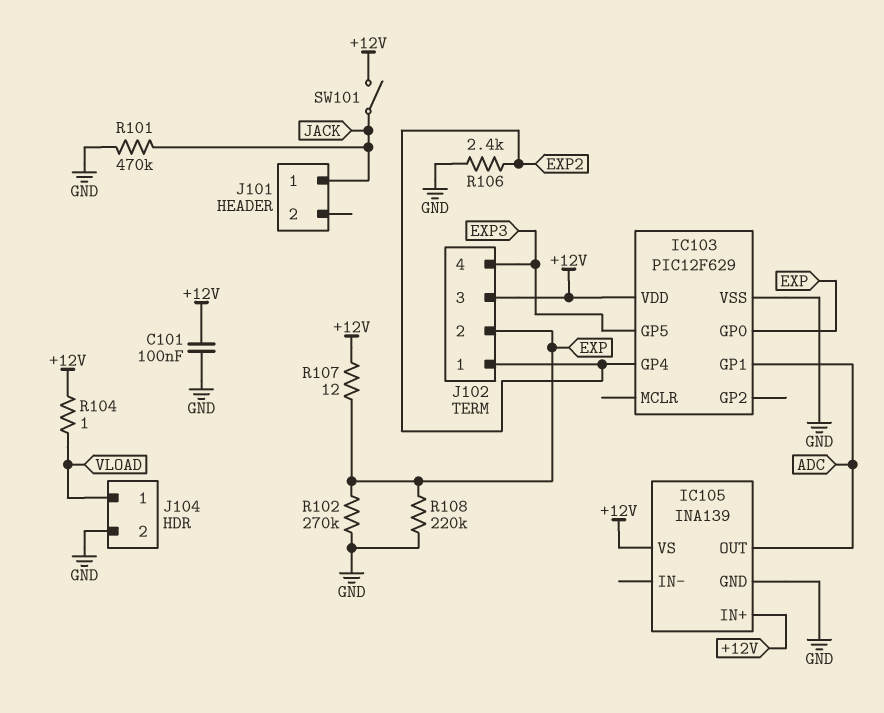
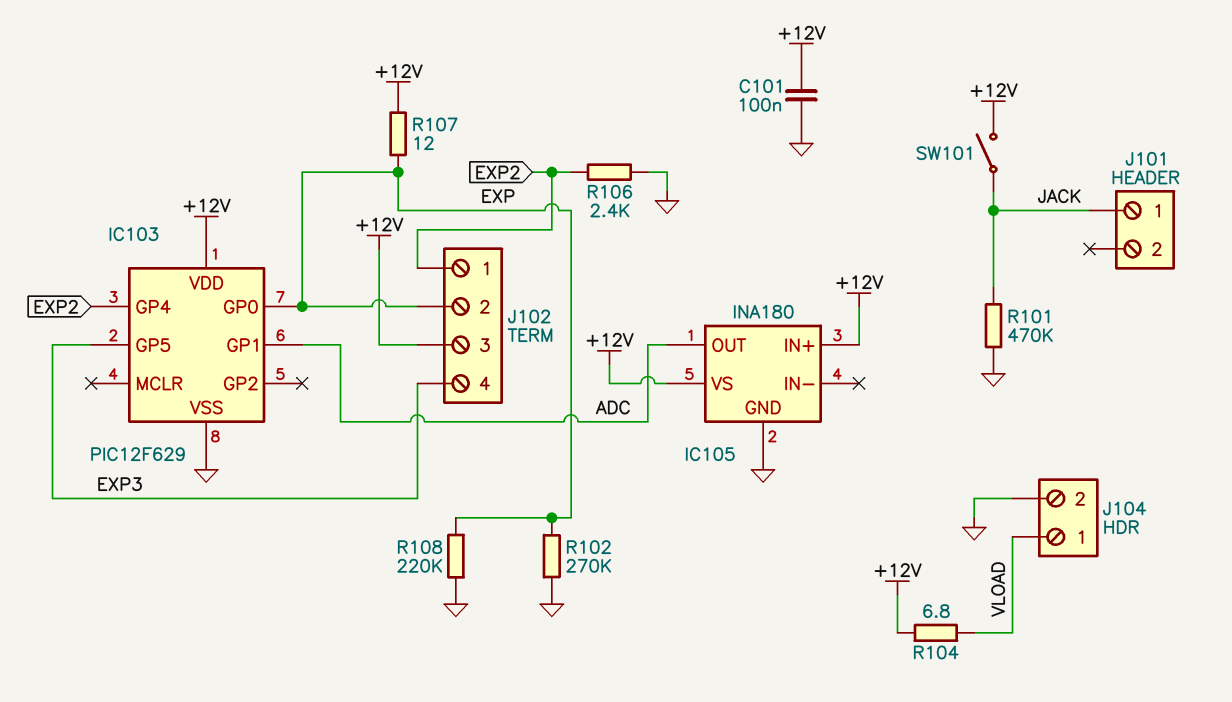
IC105: INA139 -> INA180
R104: 1 (+12V, VLOAD) -> 6.8 (+12V, VLOAD)

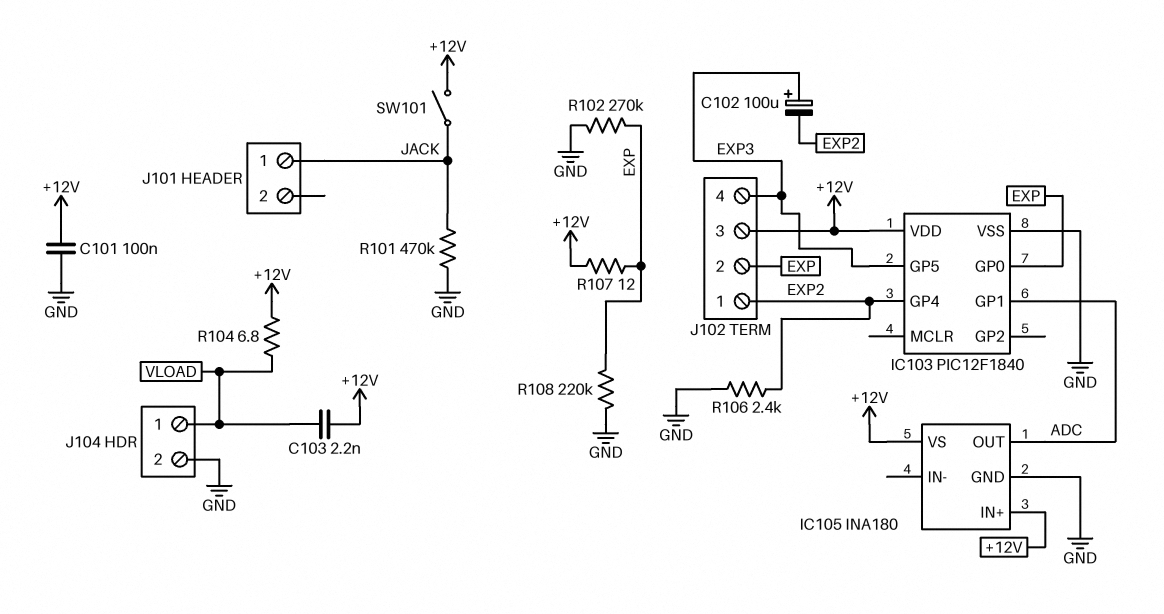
C102: none -> 100uF (plus EXP3, minus EXP2)
C103: none -> 2.2nF (+12V, VLOAD)
IC103: PIC12F629 -> PIC12F1840

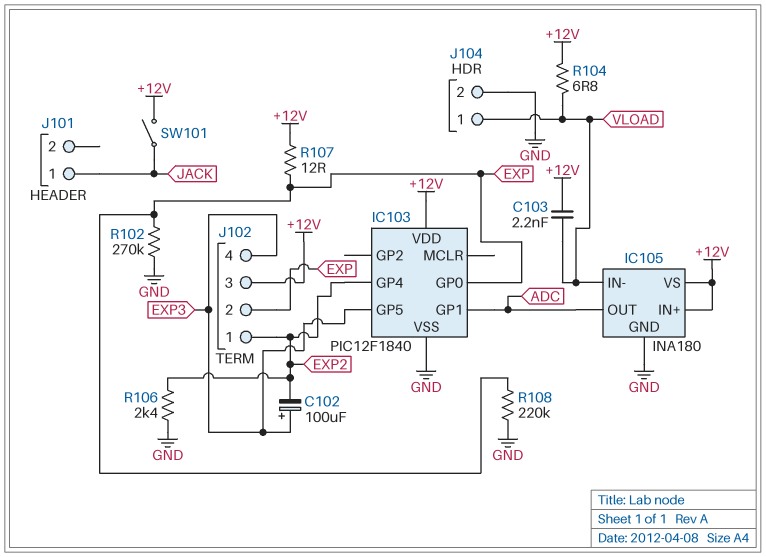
C101: 100nF (+12V, GND) -> none
IC105 pin IN-: none -> VLOAD
R101: 470k (GND, JACK) -> none

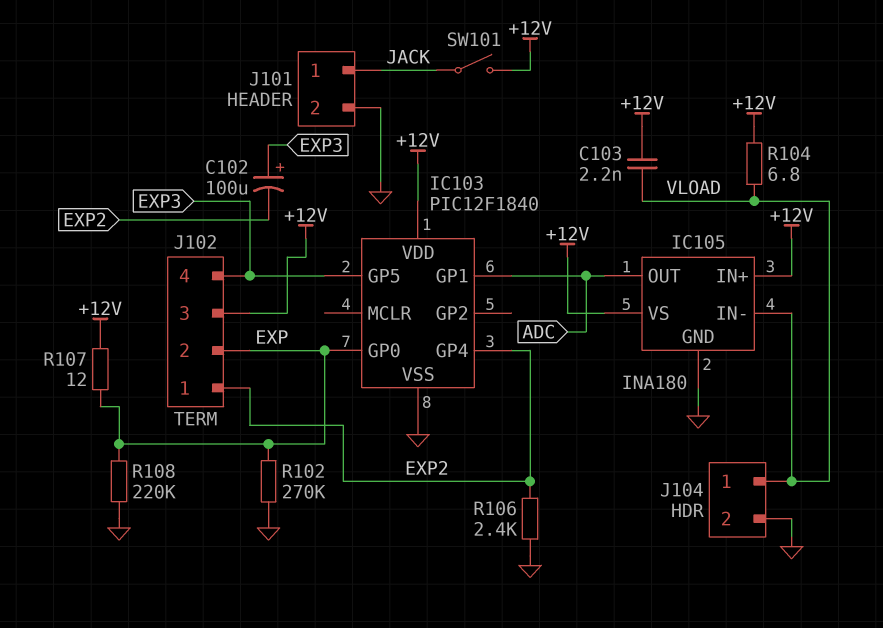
J101 pin 2: none -> GND

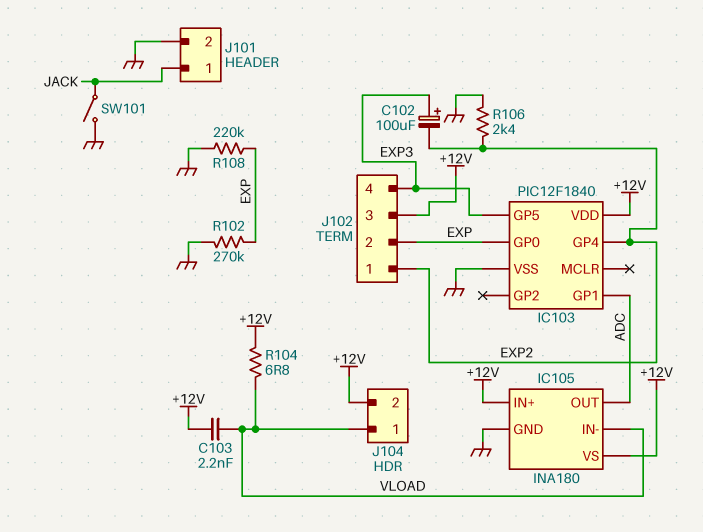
J104 pin 2: GND -> +12V
R107: 12 (+12V, EXP) -> none
SW101: switch (+12V, JACK) -> switch (GND, JACK)

